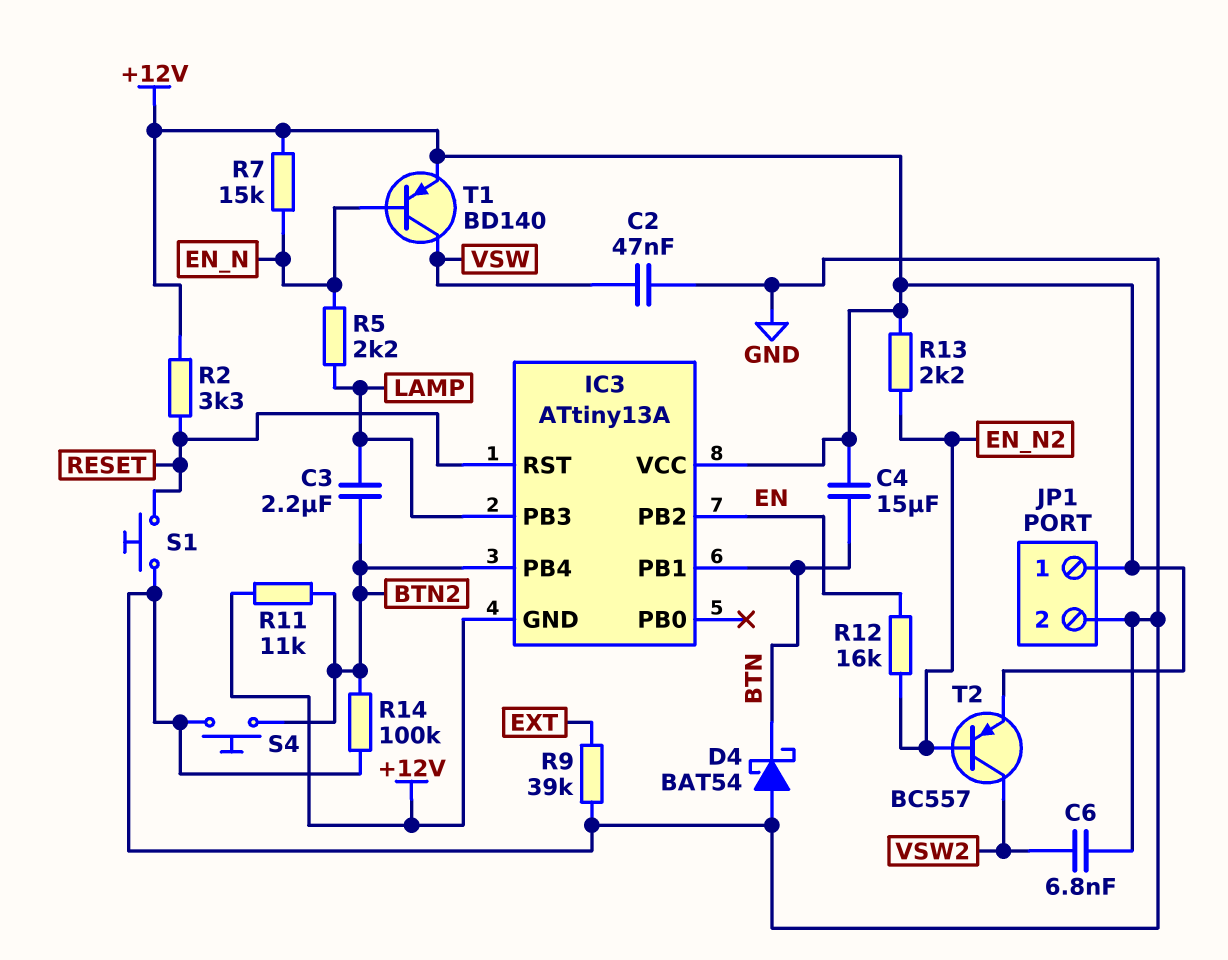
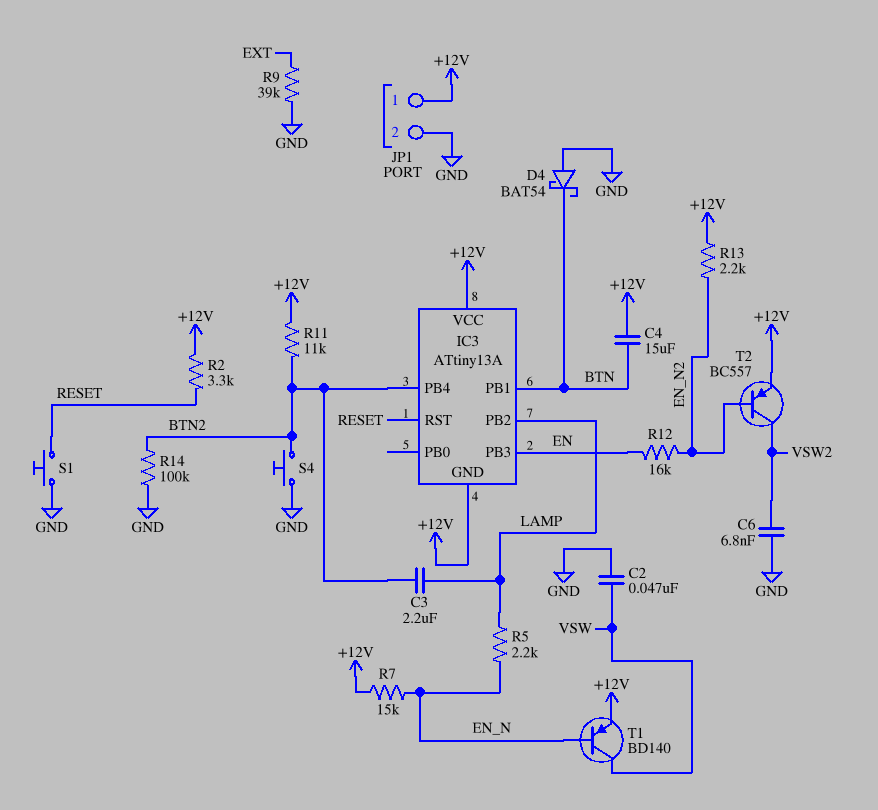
IC3 pin PB2: EN -> LAMP
IC3 pin PB3: LAMP -> EN

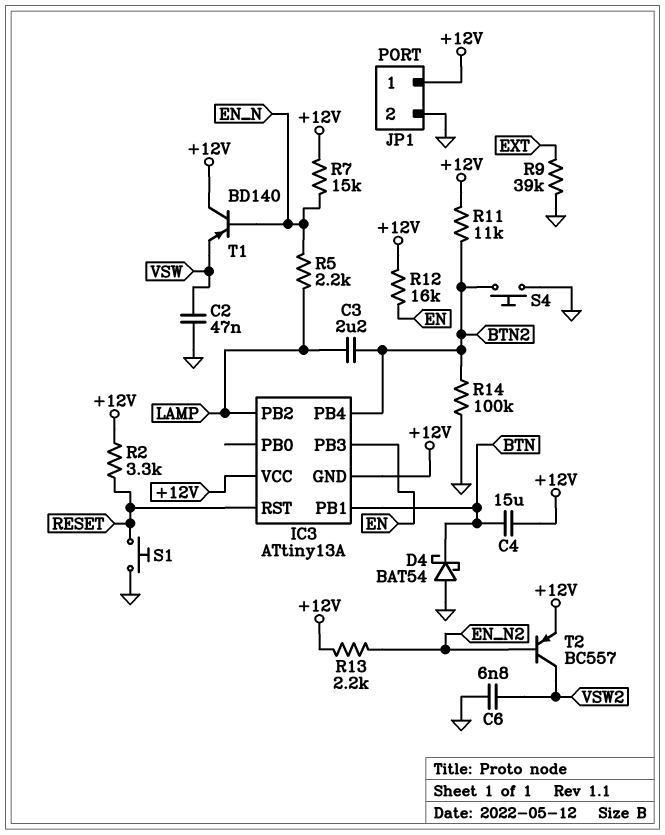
R12: 16k (EN, EN_N2) -> 16k (+12V, EN)
T1: PNP BD140 (B EN_N, C VSW, E +12V) -> PNP BD140 (B EN_N, C +12V, E VSW)

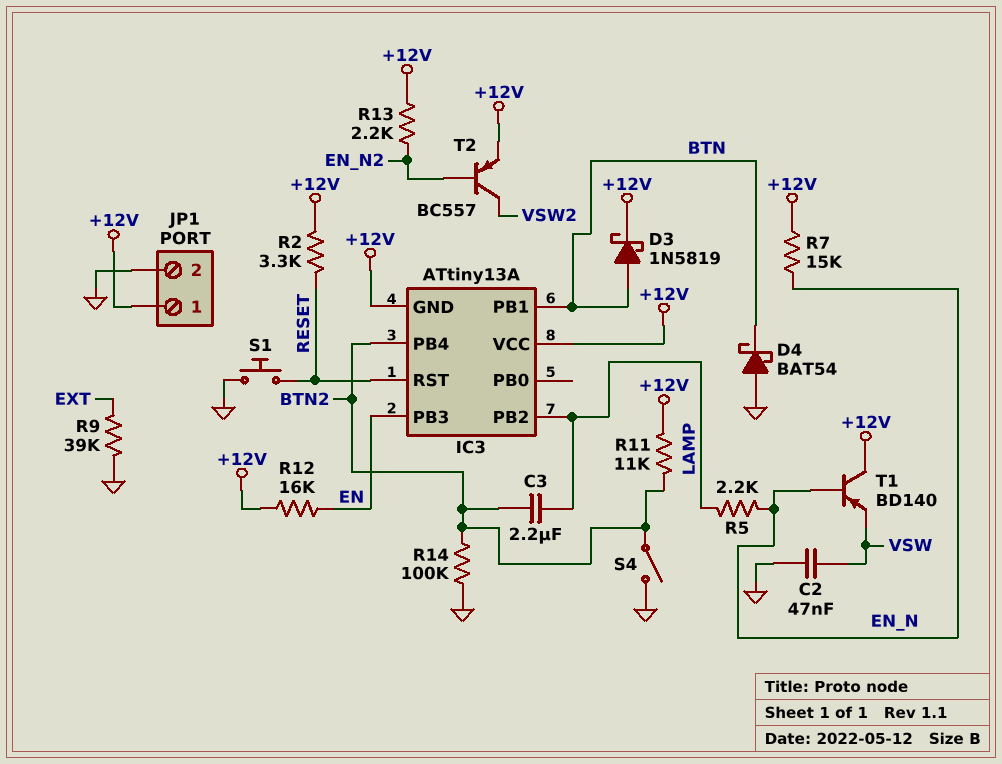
C4: 15uF (+12V, BTN) -> none
C6: 6.8nF (GND, VSW2) -> none
D3: none -> schottky 1N5819 (A BTN, K +12V)
S4: button (BTN2, GND) -> switch (BTN2, GND)

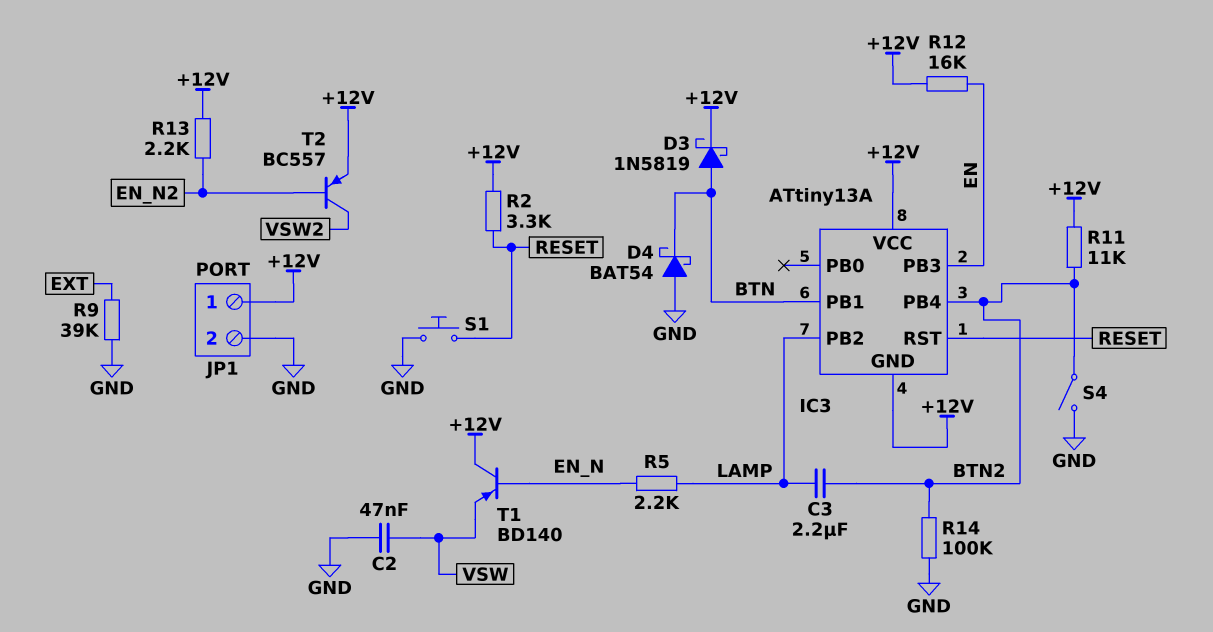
R7: 15k (+12V, EN_N) -> none

